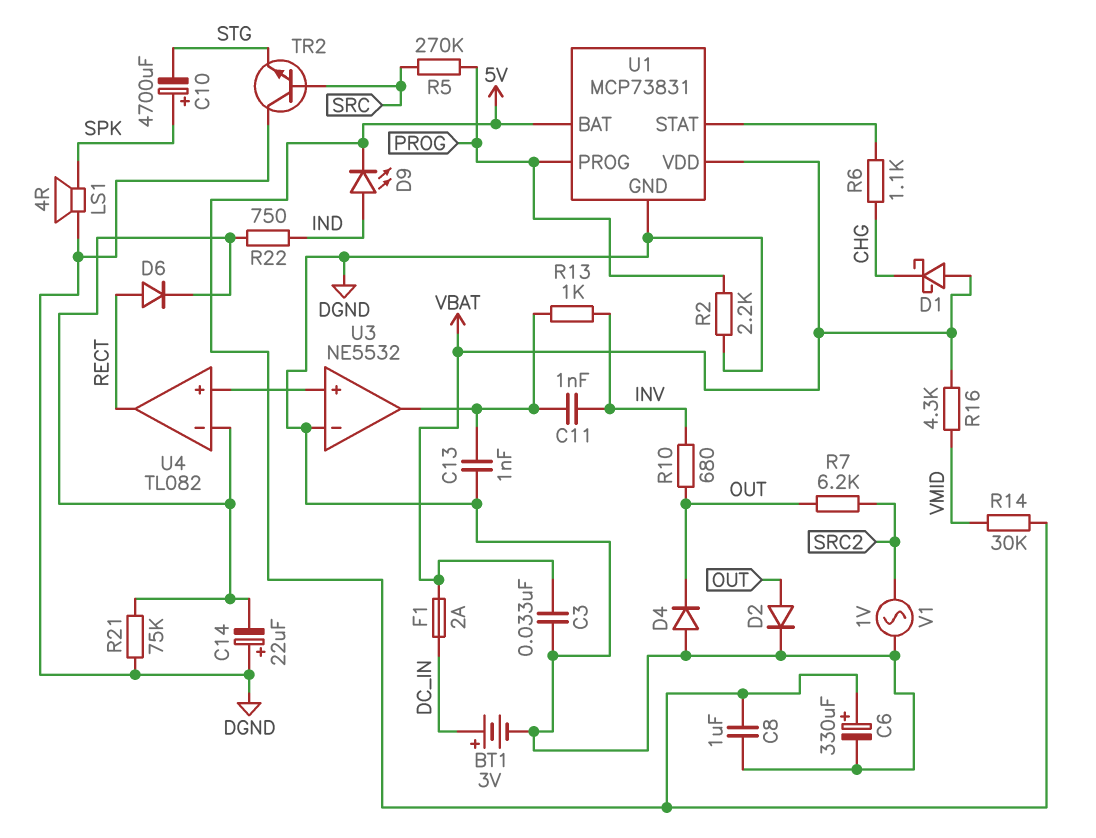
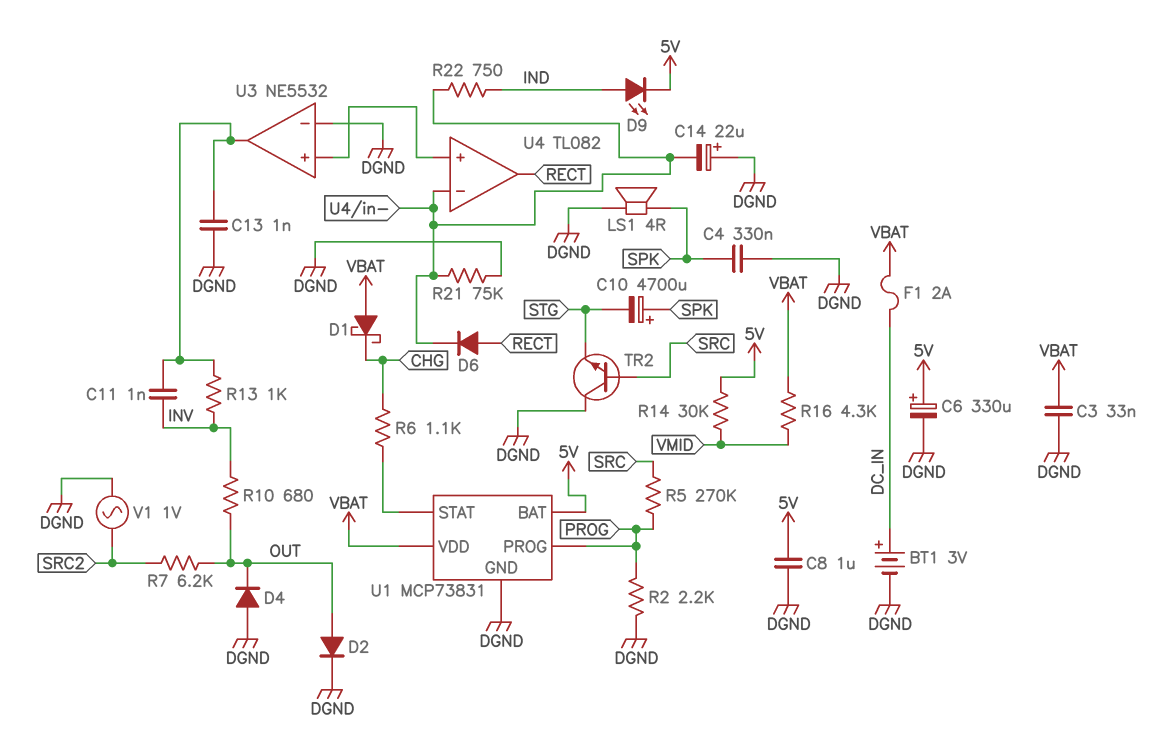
C4: none -> 330nF (DGND, SPK)

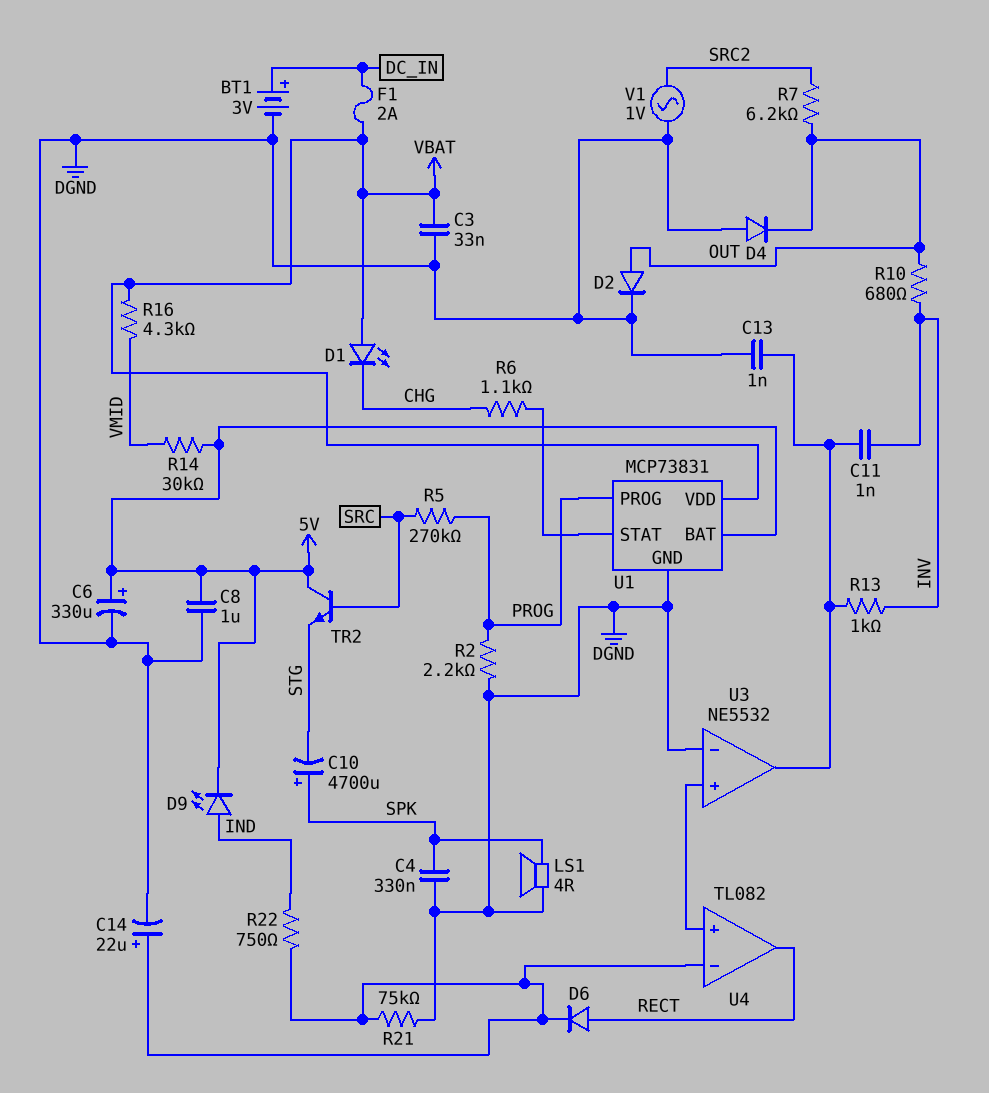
C14: 22uF (plus DGND, minus U4/in-) -> 22uF (plus U4/in-, minus DGND)
D1: schottky (A VBAT, K CHG) -> LED (A VBAT, K CHG)
TR2: NPN (B SRC, C DGND, E STG) -> NPN (B SRC, C 5V, E STG)

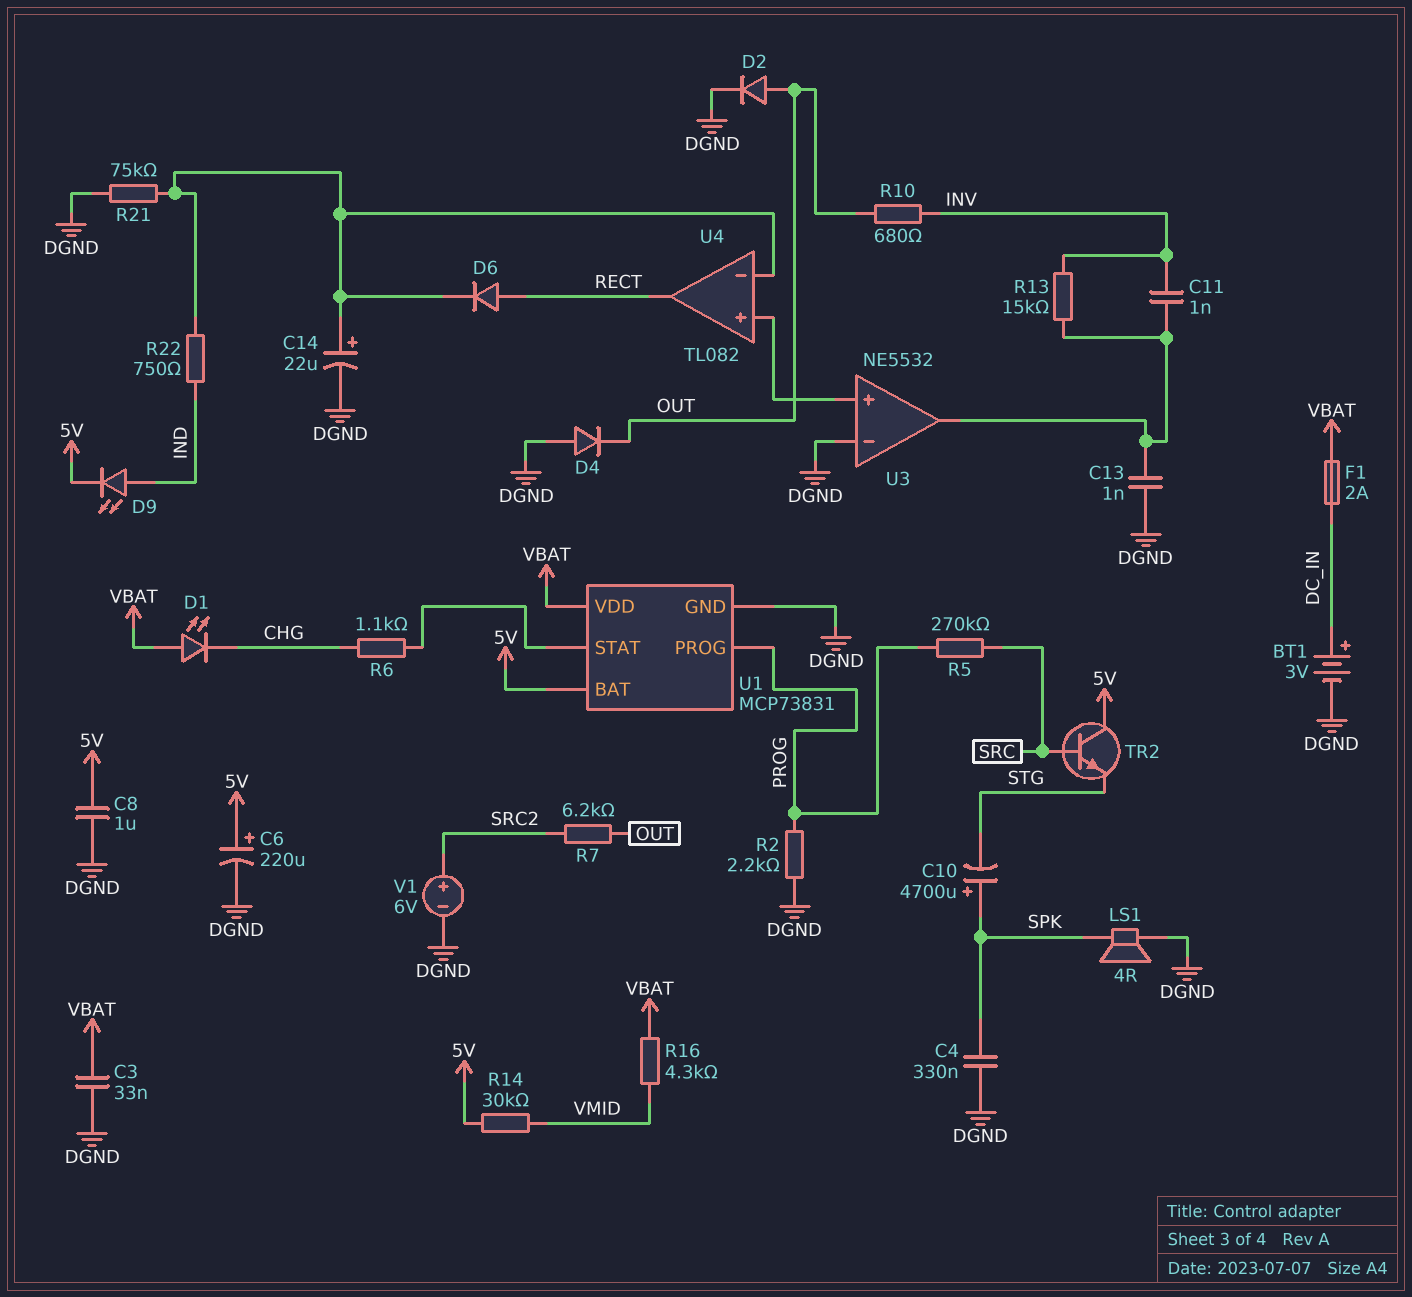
C6: 330uF (plus 5V, minus DGND) -> 220uF (plus 5V, minus DGND)
R13: 1k (INV, U3/out) -> 15k (INV, U3/out)
V1: AC 1V (DGND, SRC2) -> 6V (plus SRC2, minus DGND)

